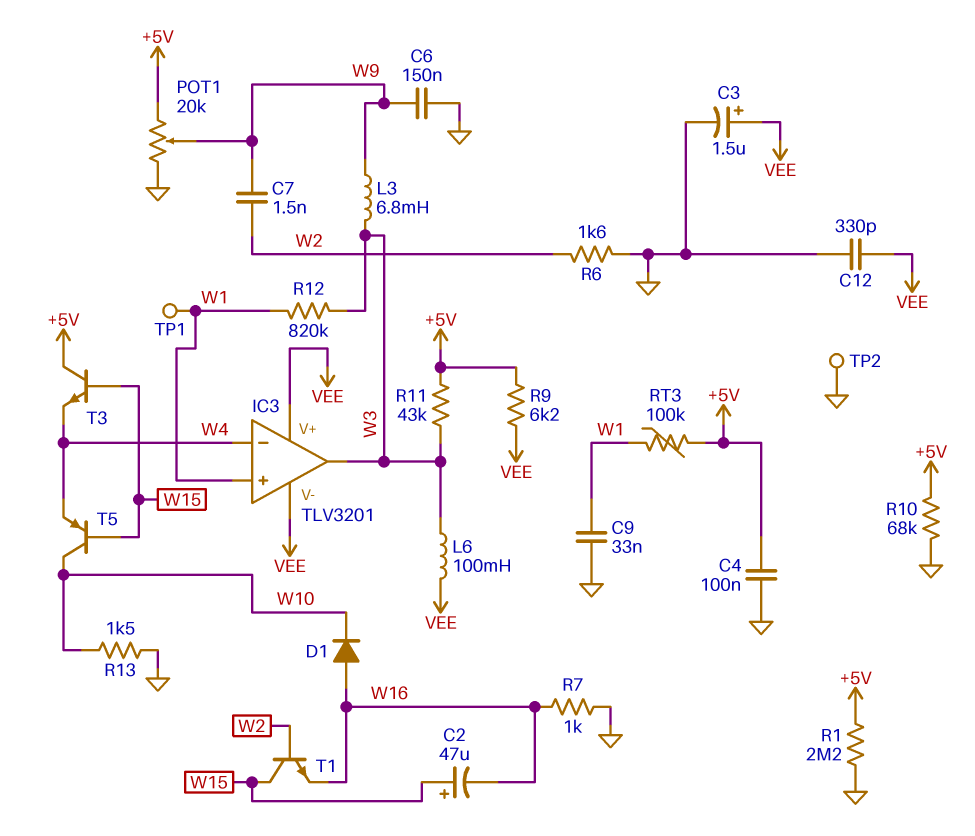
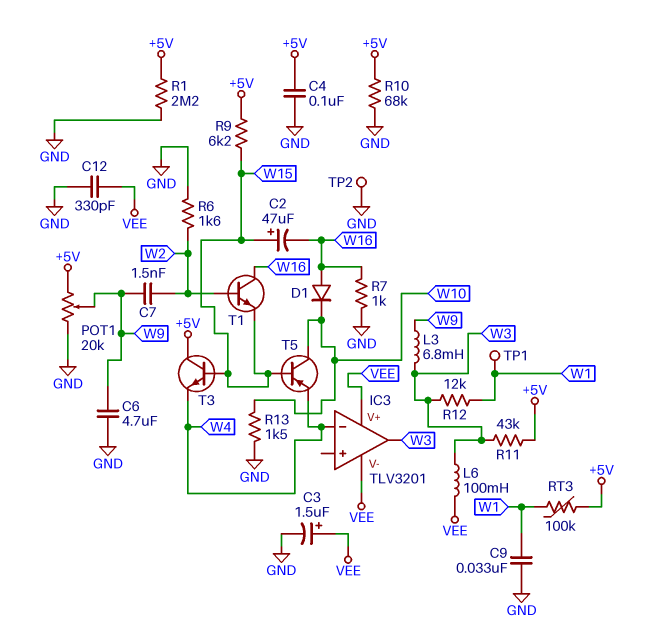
C6: 150nF (GND, W9) -> 4.7uF (GND, W9)
IC3 pin in+: W1 -> none
R9: 6.2k (+5V, VEE) -> 6.2k (+5V, W15)
R12: 820k (W1, W3) -> 12k (W1, W3)
T1: NPN (B W2, C W15, E W16) -> NPN (B W2, C W16, E W15)

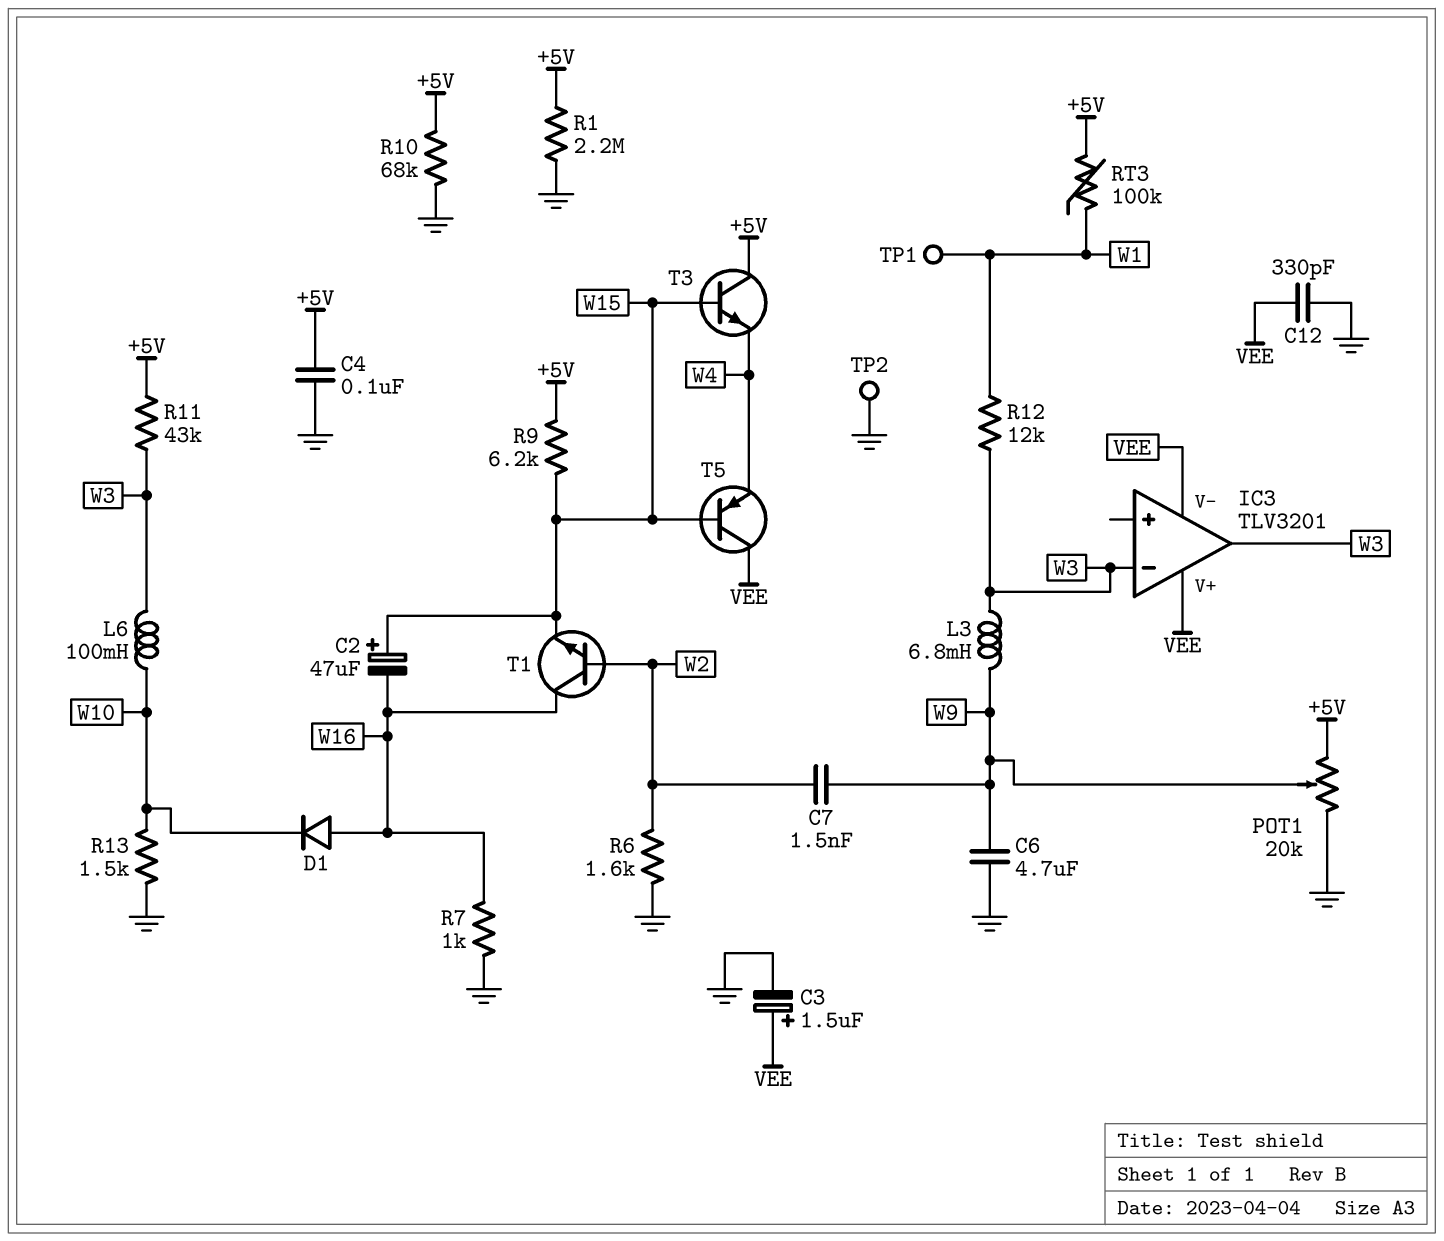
C9: 33nF (GND, W1) -> none
IC3 pin in-: W4 -> W3
L6: 100mH (VEE, W3) -> 100mH (W3, W10)
T5: PNP (B W15, C W10, E W4) -> PNP (B W15, C VEE, E W4)

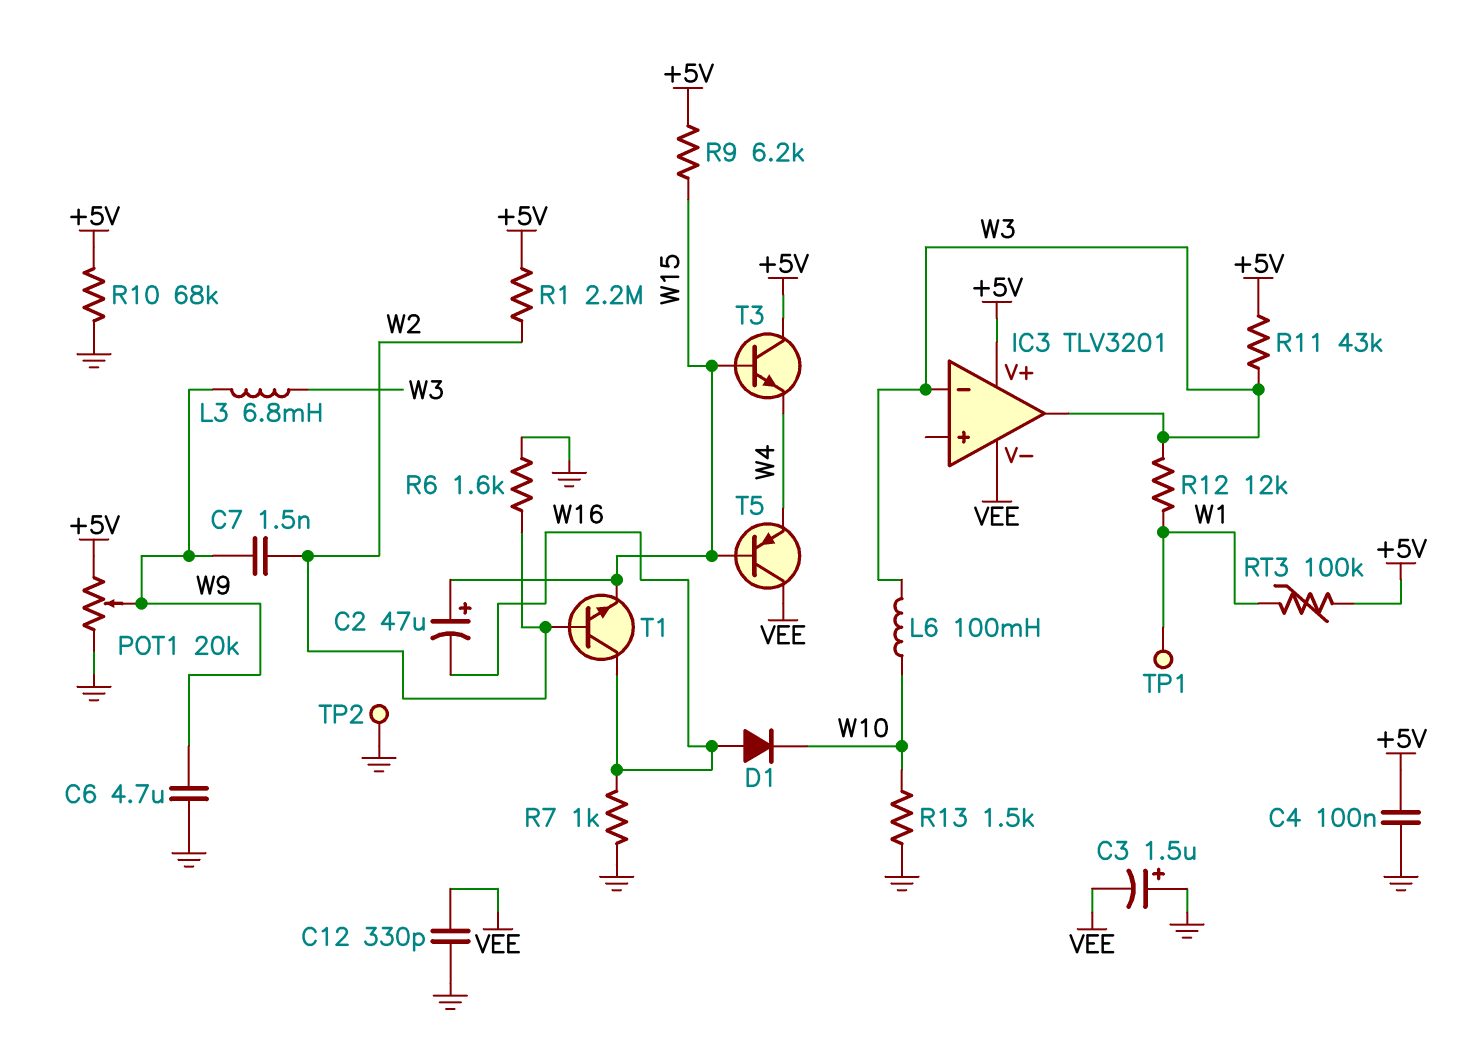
C3: 1.5uF (plus VEE, minus GND) -> 1.5uF (plus GND, minus VEE)
IC3 pin V+: VEE -> +5V
R1: 2.2M (+5V, GND) -> 2.2M (+5V, W2)

